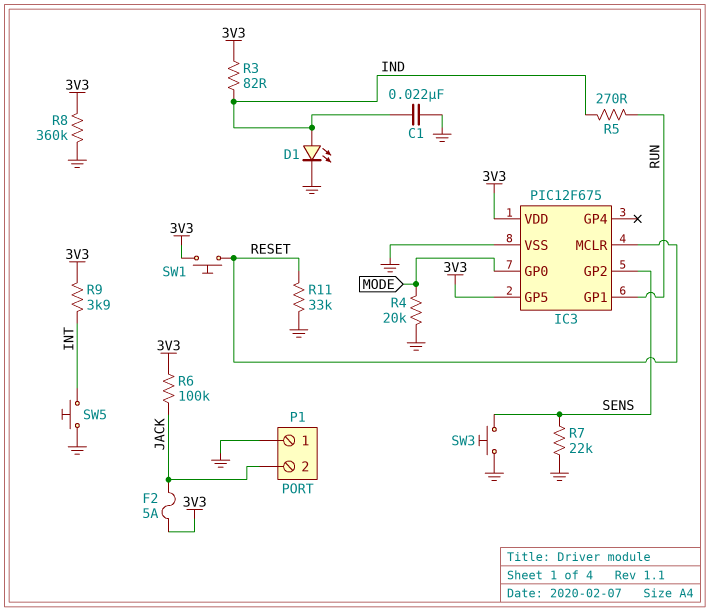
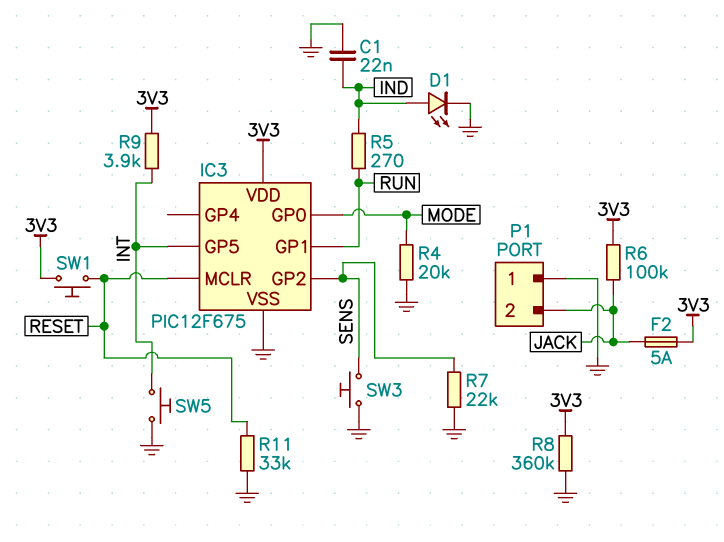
IC3 pin GP5: 3V3 -> INT
R3: 82 (3V3, IND) -> none

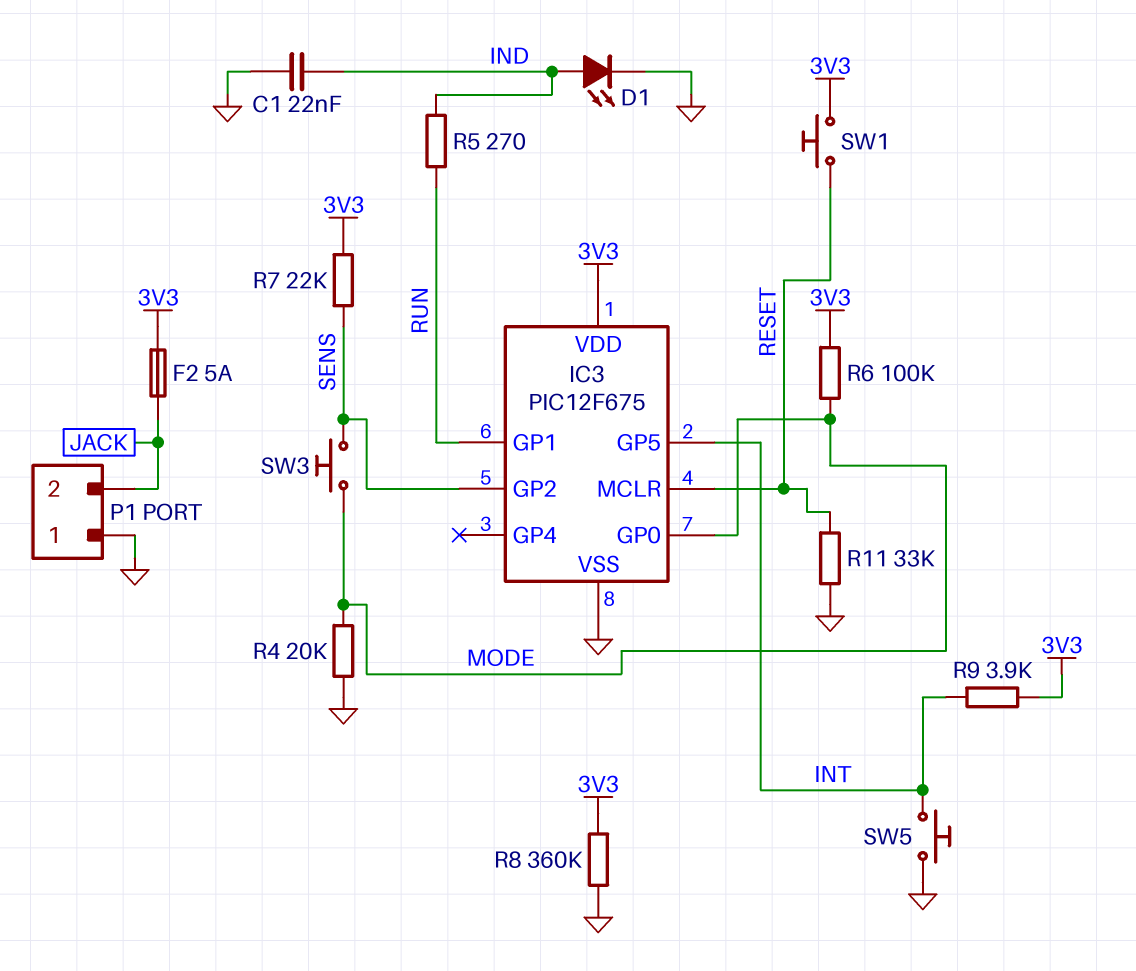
R6: 100k (3V3, JACK) -> 100k (3V3, MODE)
R7: 22k (GND, SENS) -> 22k (3V3, SENS)
SW3: button (GND, SENS) -> button (MODE, SENS)

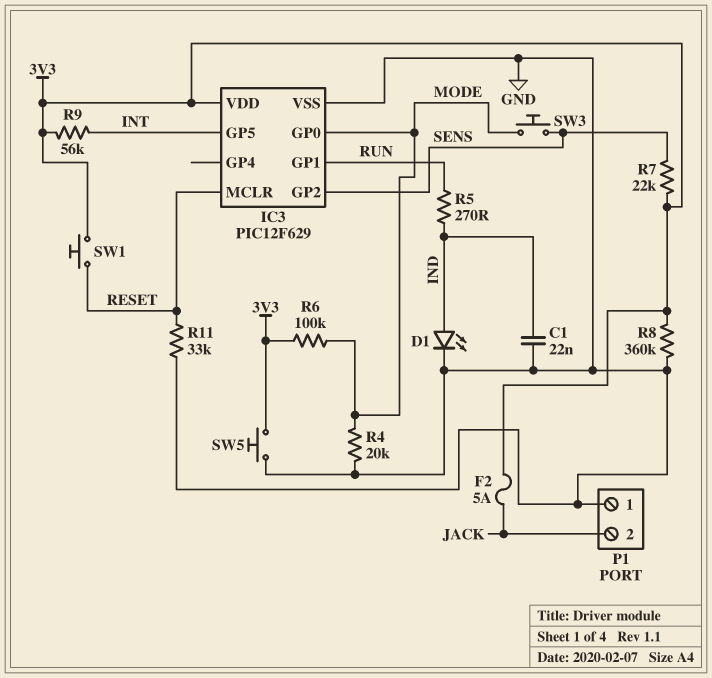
IC3: PIC12F675 -> PIC12F629
R9: 3.9k (3V3, INT) -> 56k (3V3, INT)
SW5: button (GND, INT) -> button (3V3, GND)

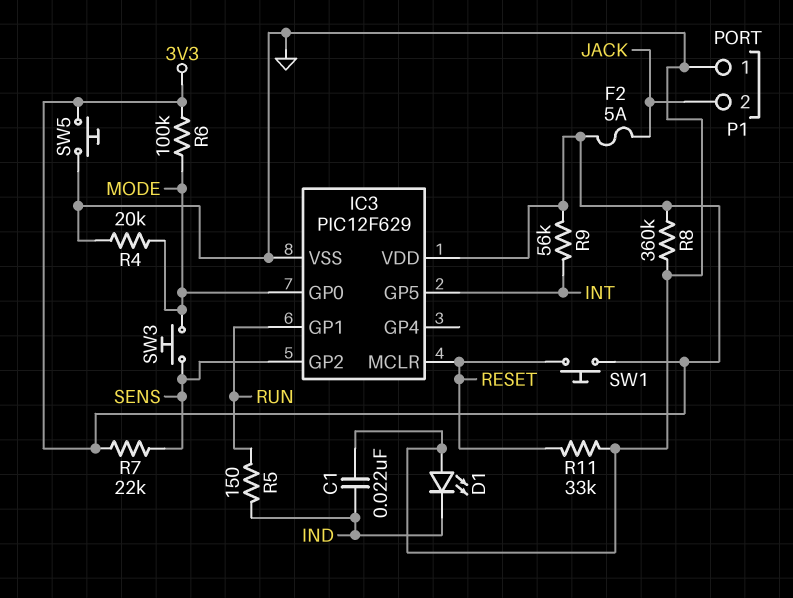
D1: LED (A IND, K GND) -> LED (A GND, K IND)
R5: 270 (IND, RUN) -> 150 (IND, RUN)

